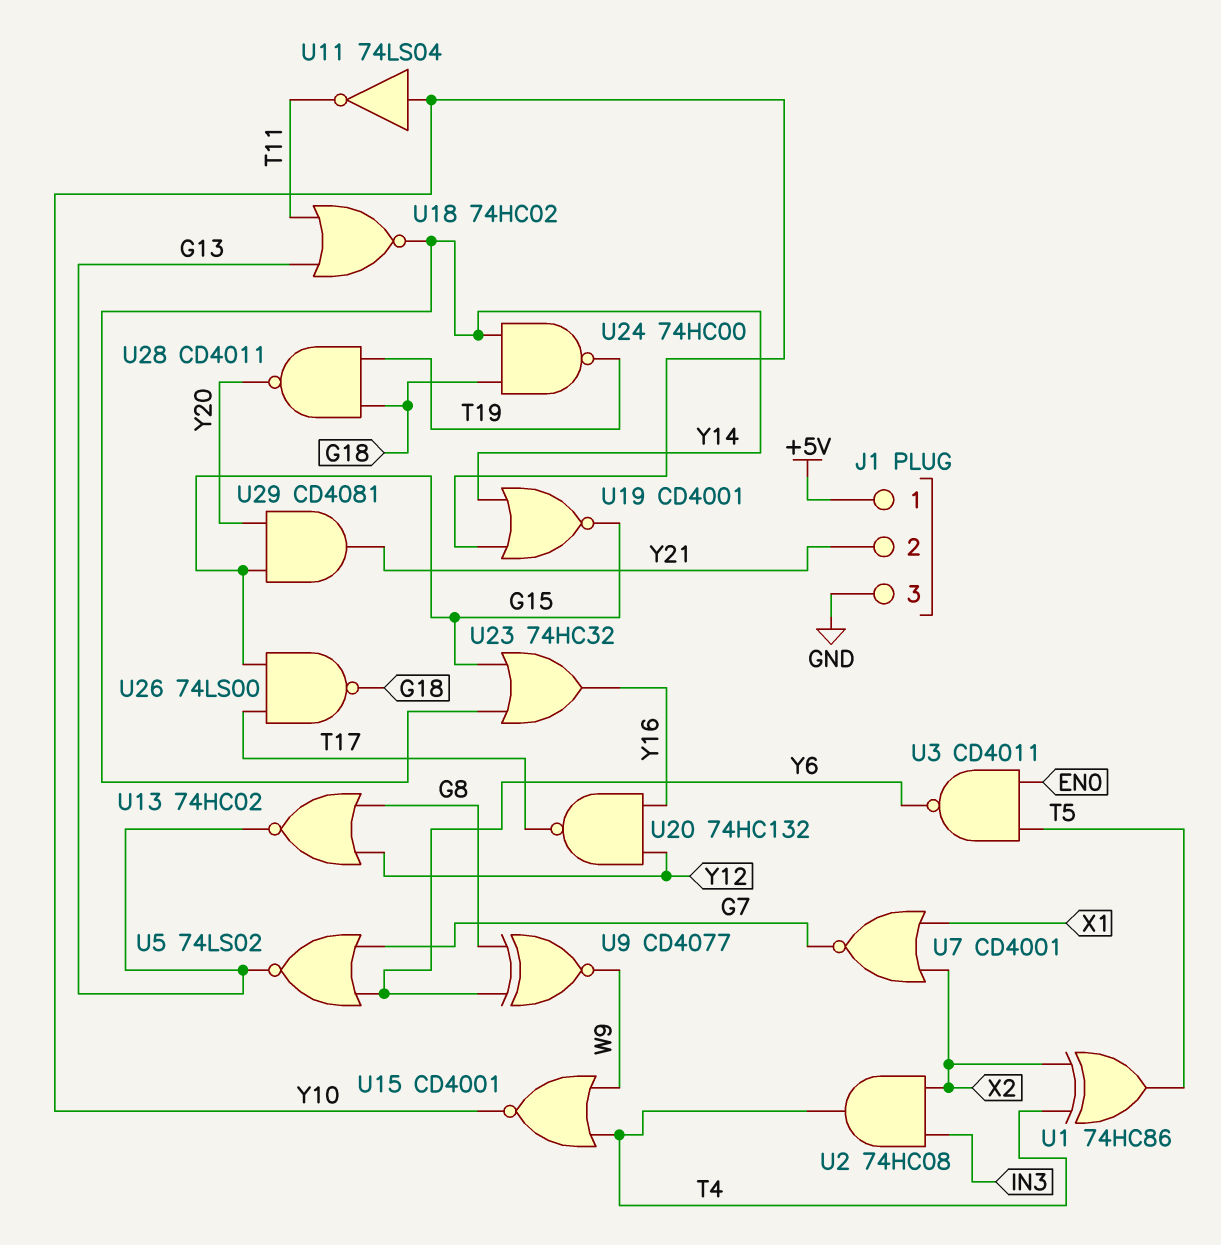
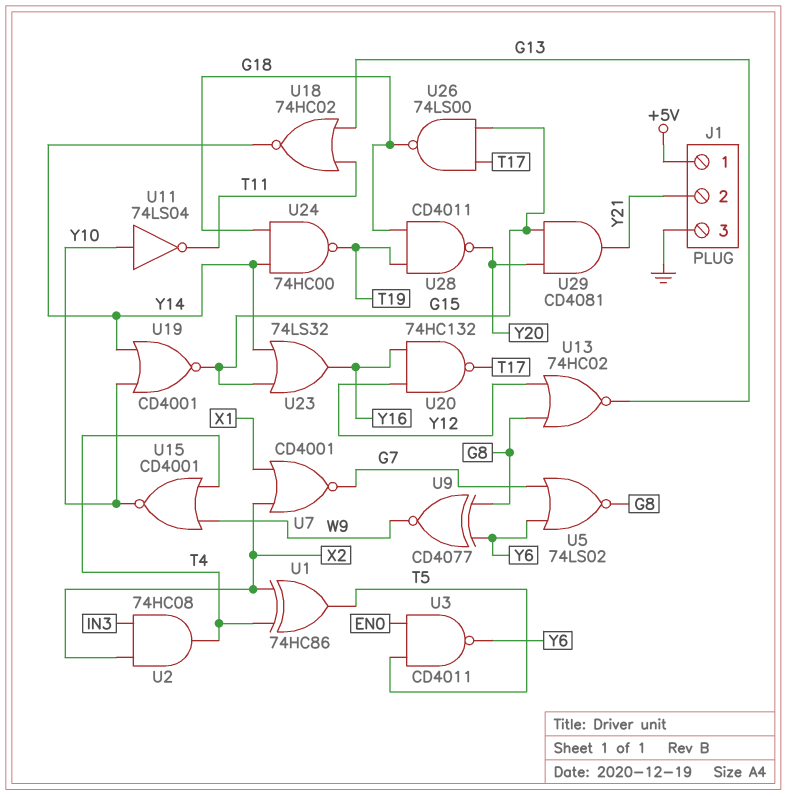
U5: NOR 74LS02 (in G7, in Y6, out G13) -> NOR 74LS02 (in G7, in Y6, out G8)
U23: OR 74HC32 (in G15, in Y14, out Y16) -> OR 74LS32 (in G15, in Y14, out Y16)

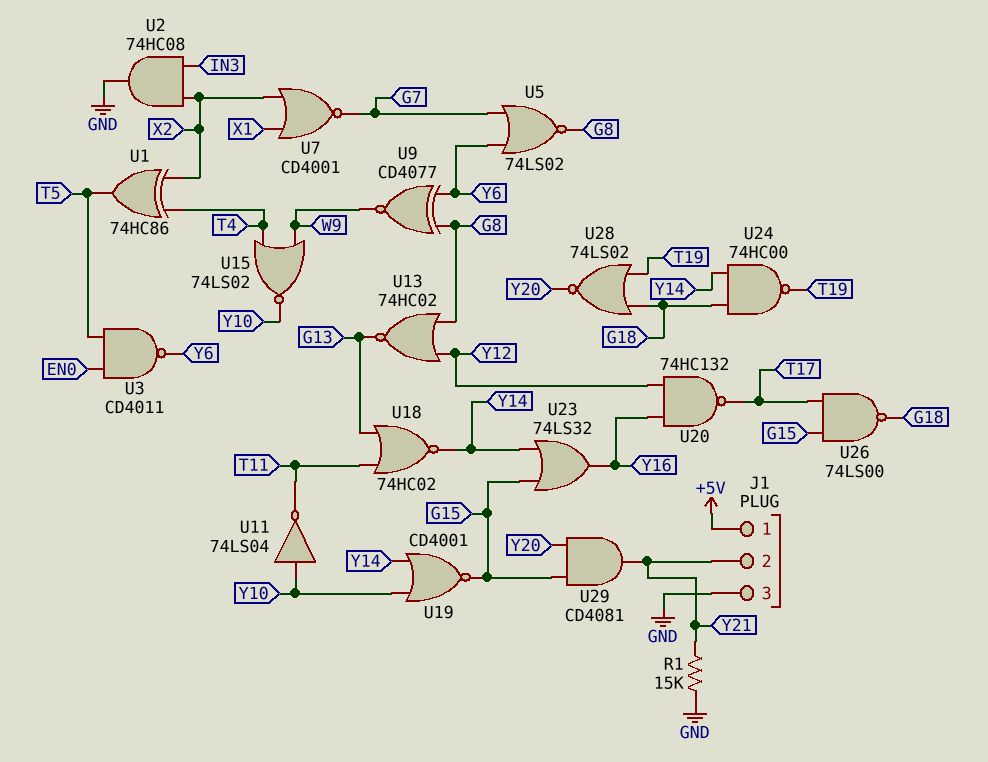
R1: none -> 15k (GND, Y21)
U2: AND 74HC08 (in IN3, in X2, out T4) -> AND 74HC08 (in IN3, in X2, out GND)
U15: NOR CD4001 (in T4, in W9, out Y10) -> NOR 74LS02 (in T4, in W9, out Y10)
U28: NAND CD4011 (in G18, in T19, out Y20) -> NOR 74LS02 (in G18, in T19, out Y20)

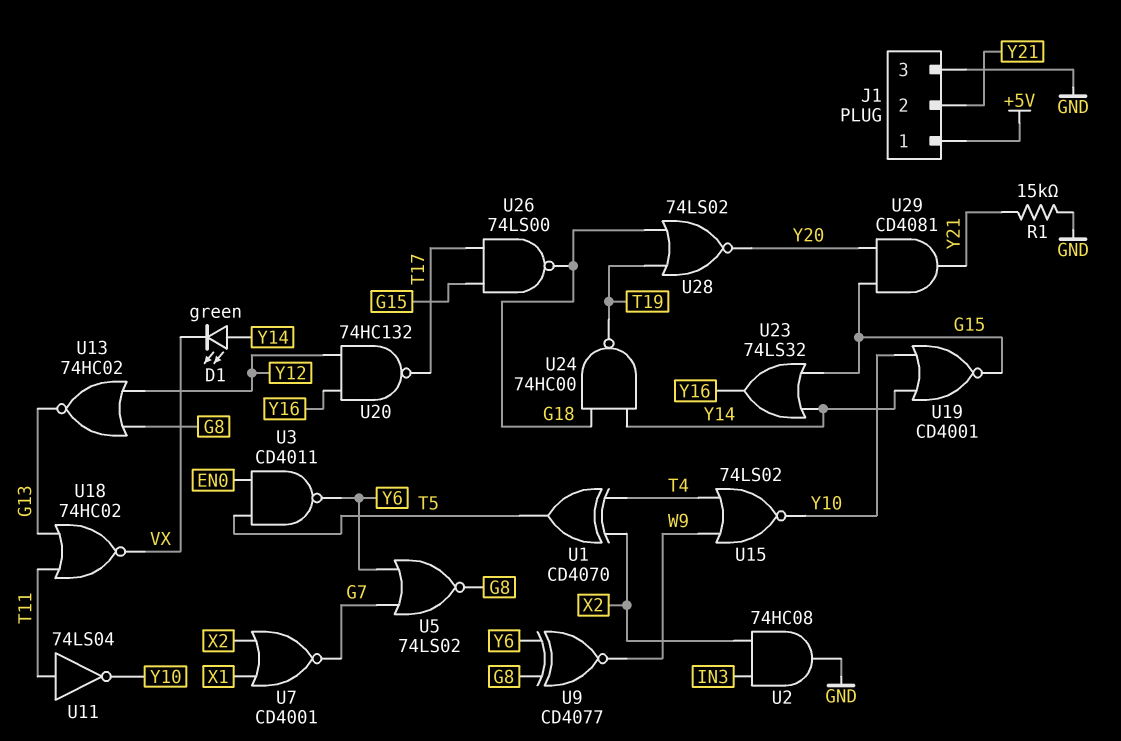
D1: none -> LED green (A Y14, K VX)
U1: XOR 74HC86 (in T4, in X2, out T5) -> XOR CD4070 (in T4, in X2, out T5)
U11: NOT 74LS04 (in Y10, out T11) -> NOT 74LS04 (in T11, out Y10)
U18: NOR 74HC02 (in G13, in T11, out Y14) -> NOR 74HC02 (in G13, in T11, out VX)

